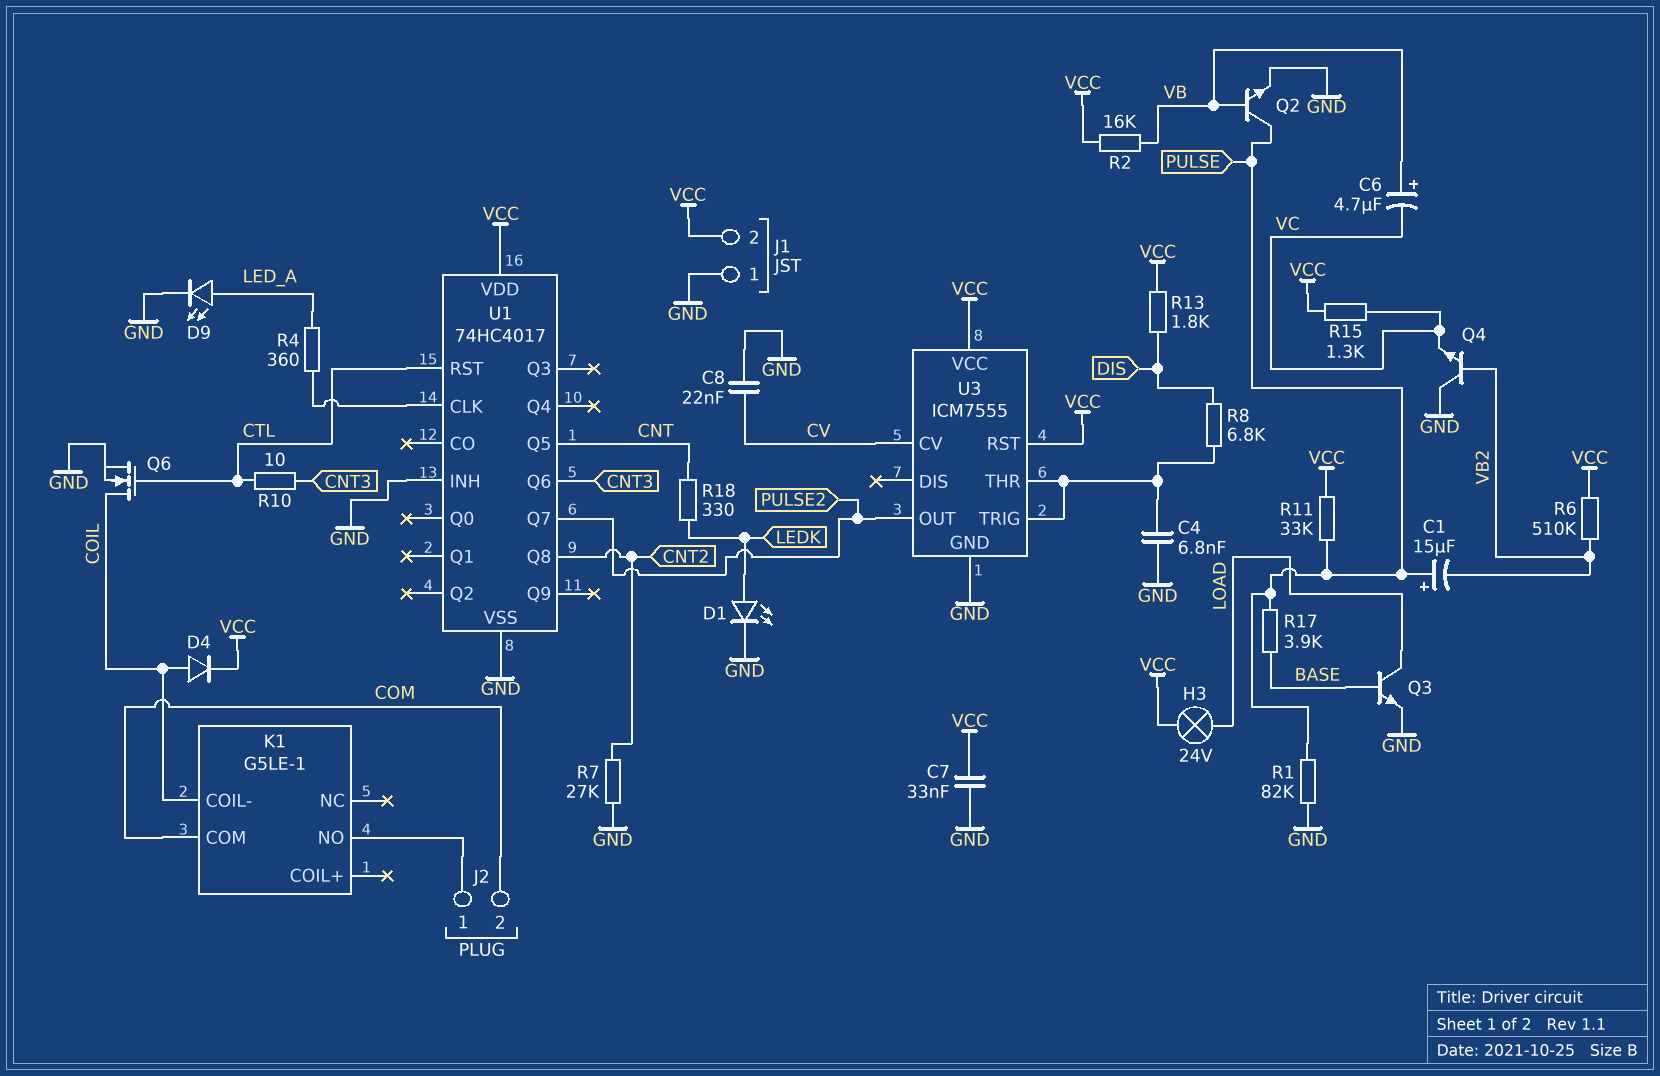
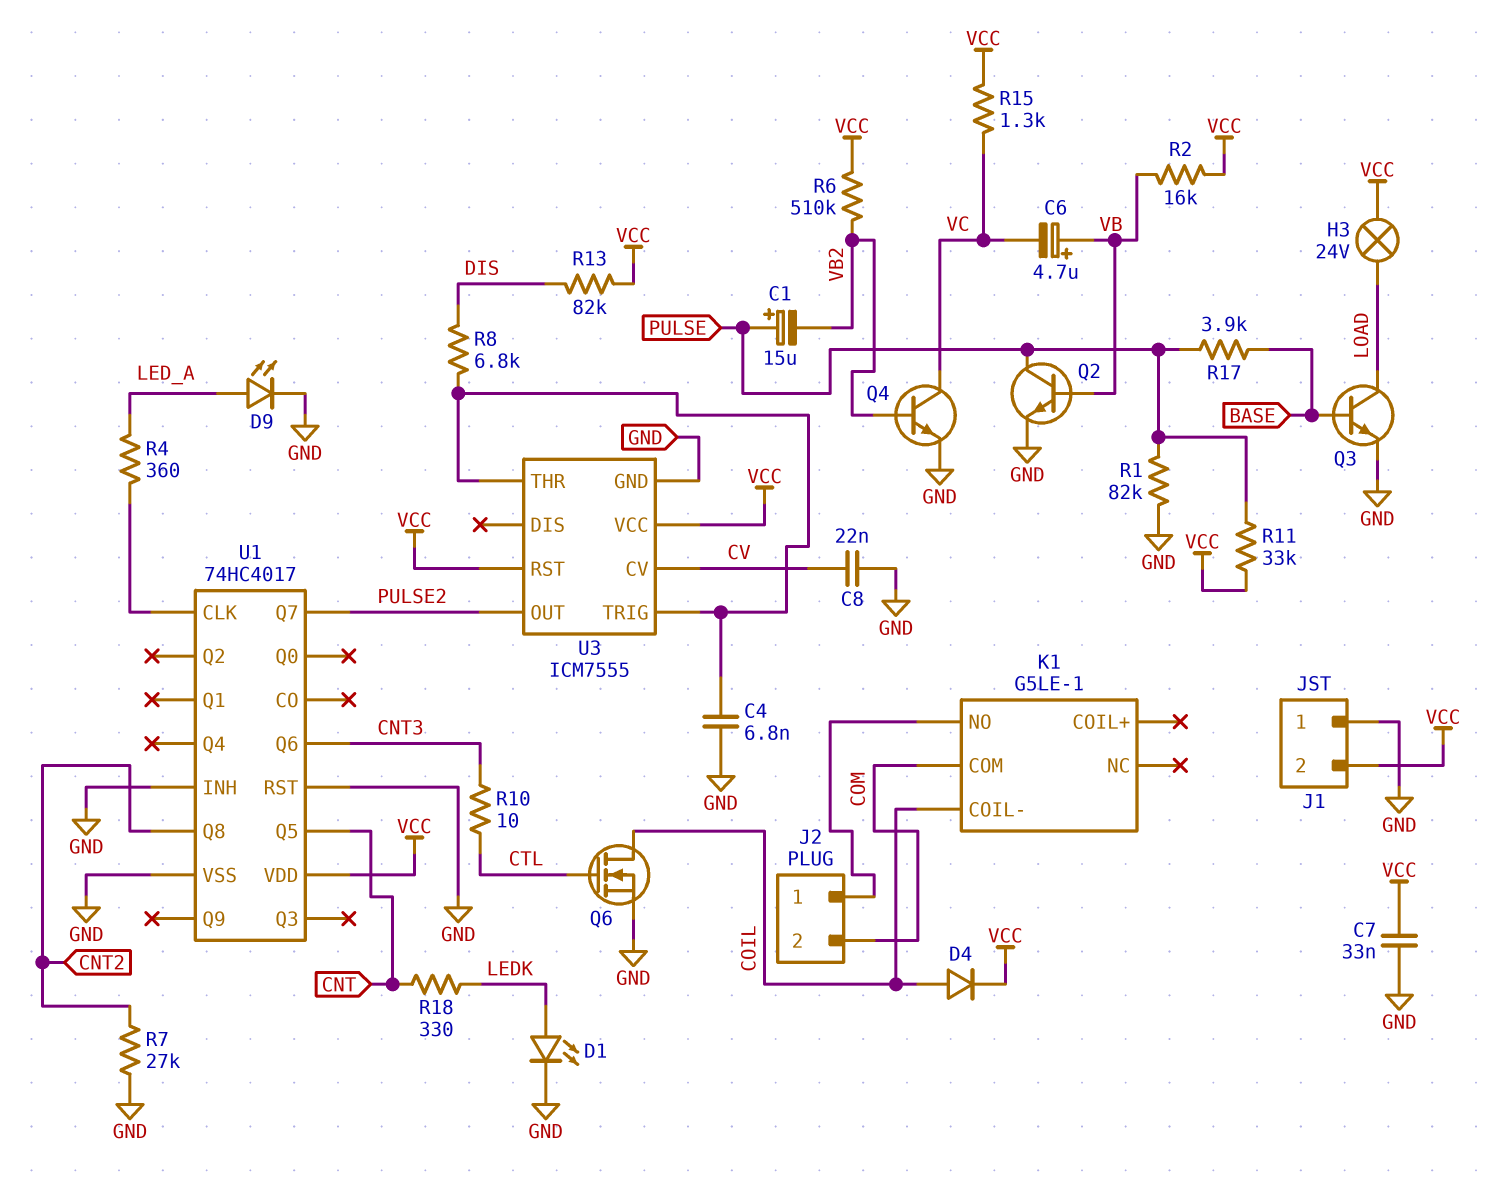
Q4: NPN (B VB2, C GND, E VC) -> NPN (B VB2, C VC, E GND)
R13: 1.8k (DIS, VCC) -> 82k (DIS, VCC)
U1 pin RST: CTL -> GND

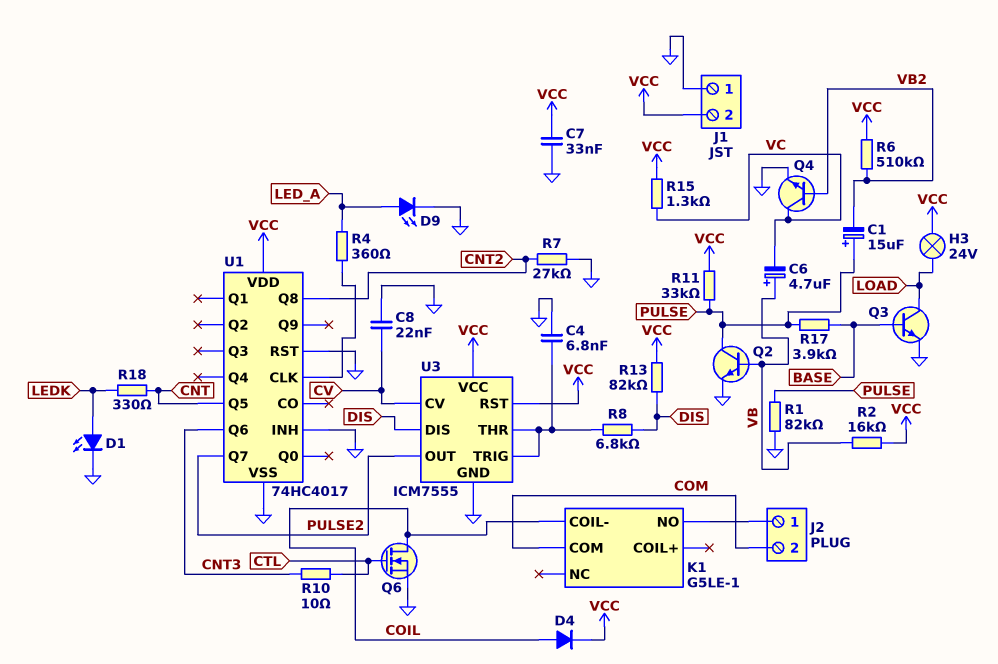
U3 pin DIS: none -> DIS

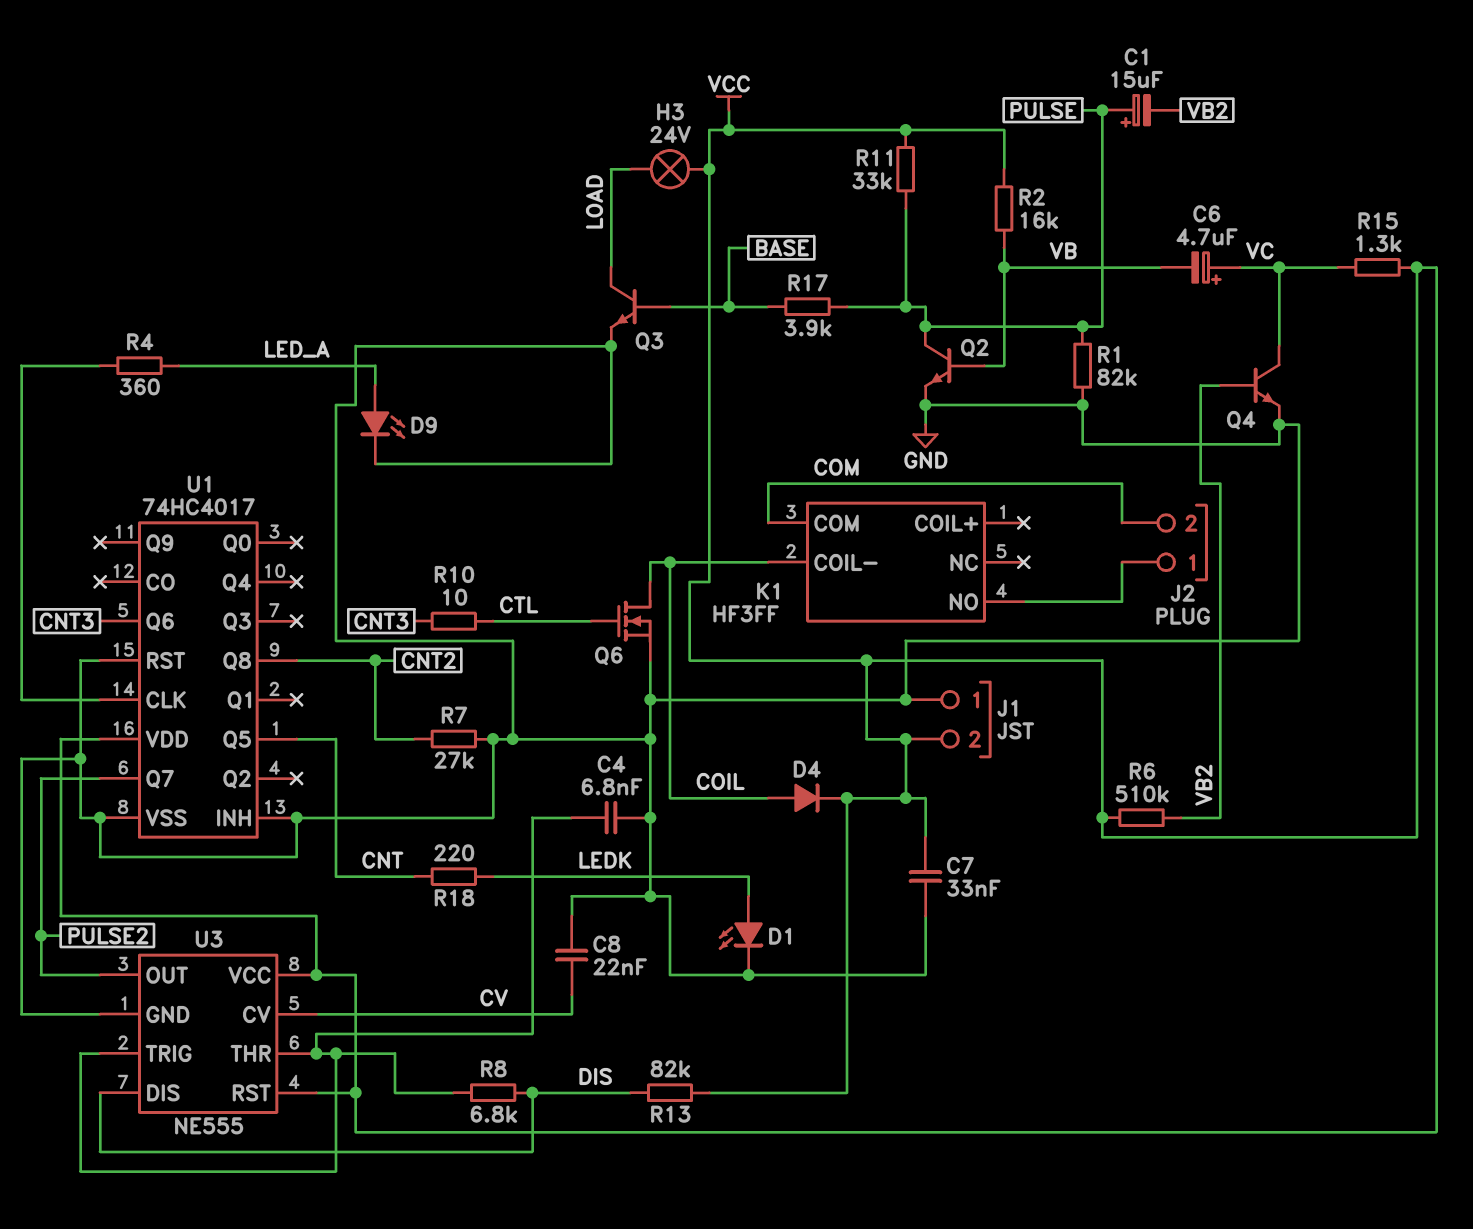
C6: 4.7uF (plus VB, minus VC) -> 4.7uF (plus VC, minus VB)
K1: G5LE-1 -> HF3FF
R18: 330 (CNT, LEDK) -> 220 (CNT, LEDK)
U3: ICM7555 -> NE555

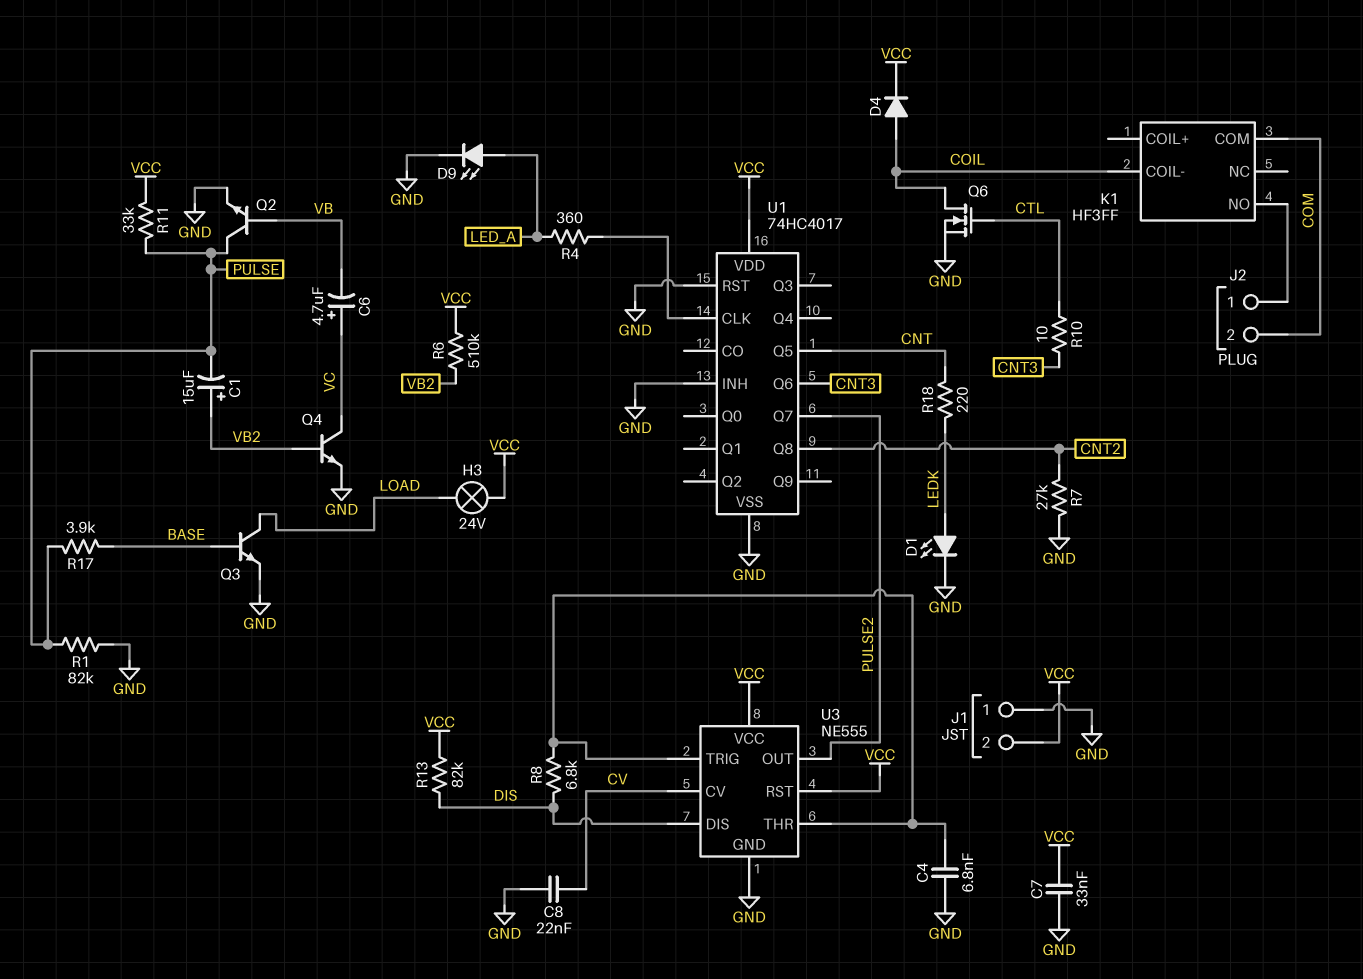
C1: 15uF (plus PULSE, minus VB2) -> 15uF (plus VB2, minus PULSE)
R2: 16k (VB, VCC) -> none
R15: 1.3k (VC, VCC) -> none

